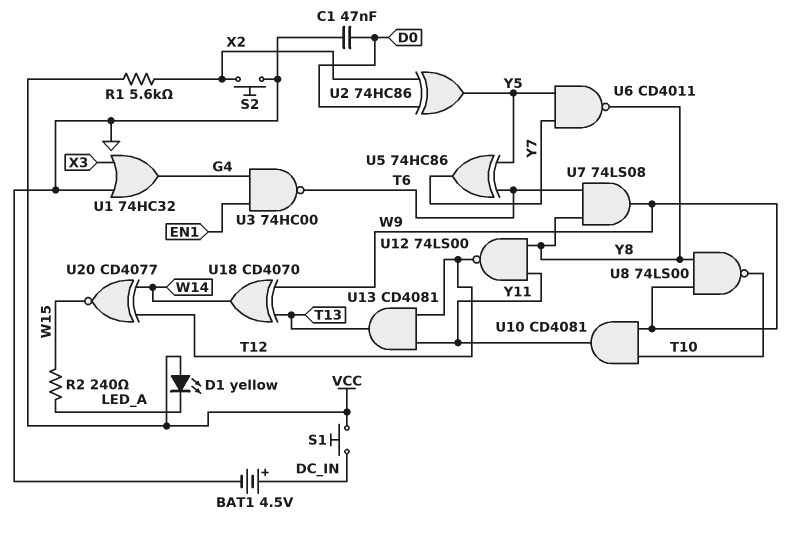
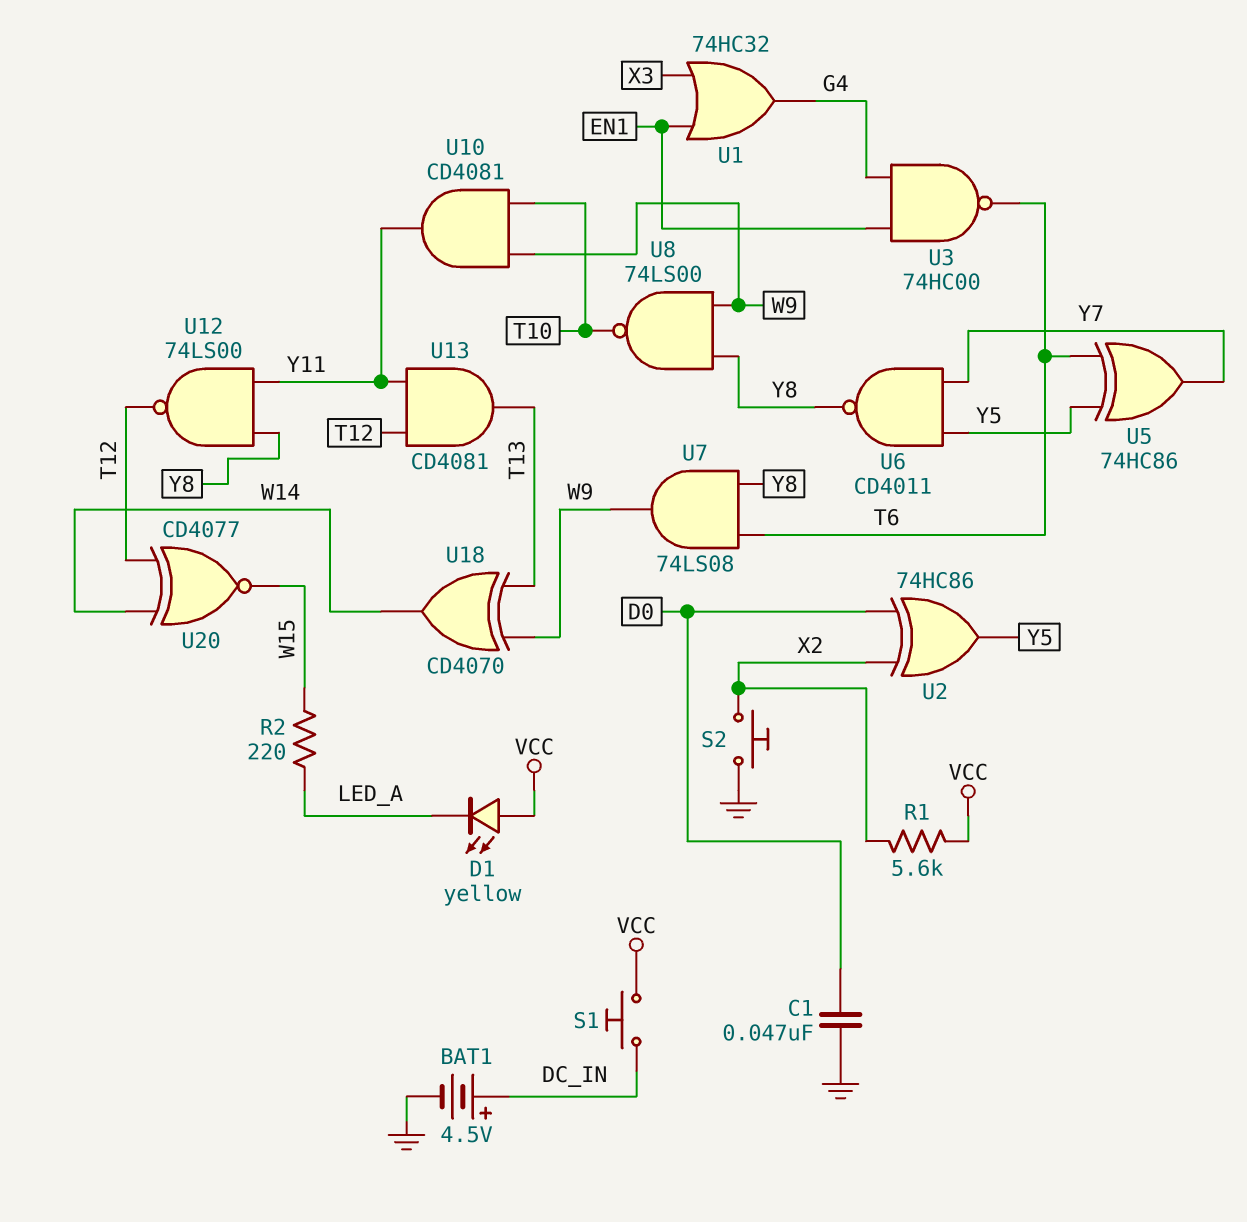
R2: 240 (LED_A, W15) -> 220 (LED_A, W15)
U1: OR 74HC32 (in GND, in X3, out G4) -> OR 74HC32 (in EN1, in X3, out G4)

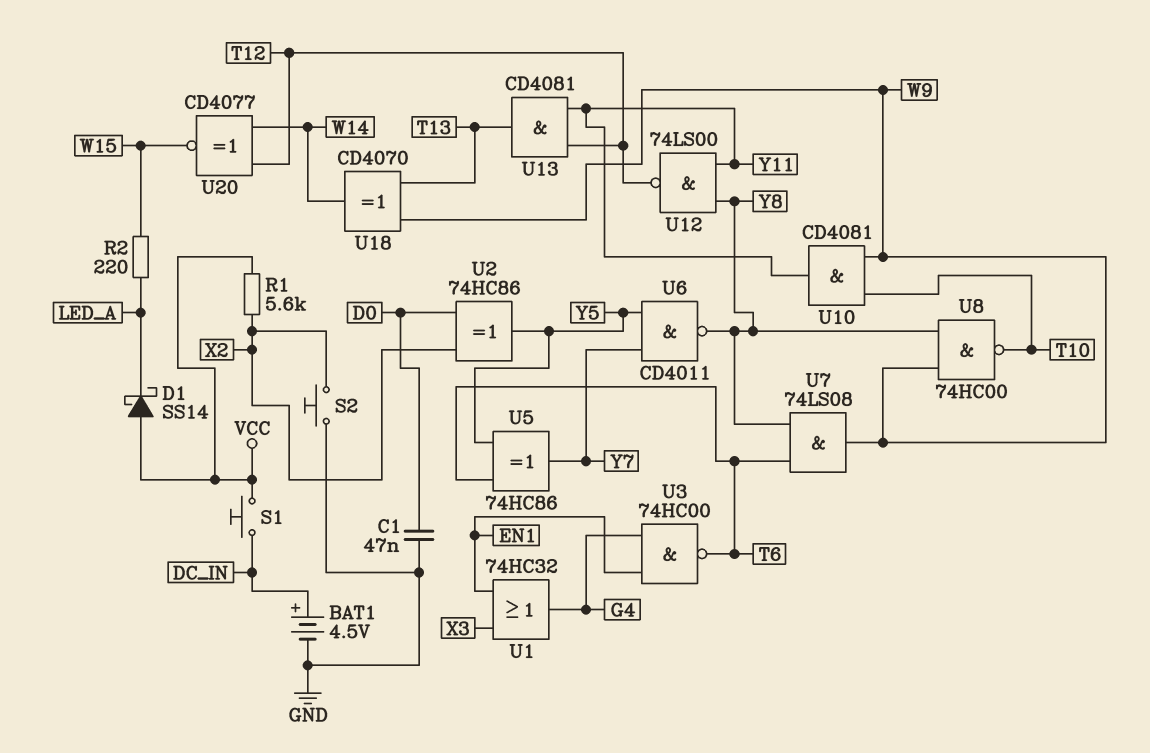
D1: LED yellow (A VCC, K LED_A) -> schottky SS14 (A VCC, K LED_A)
U8: NAND 74LS00 (in W9, in Y8, out T10) -> NAND 74HC00 (in W9, in Y8, out T10)

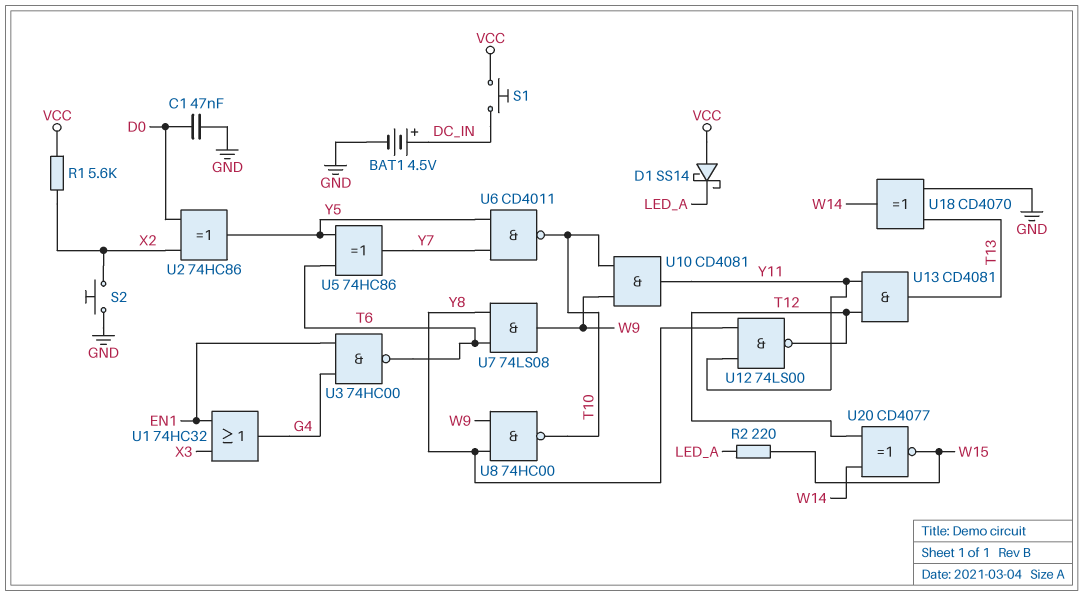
U6: NAND CD4011 (in Y5, in Y7, out Y8) -> NAND CD4011 (in Y5, in Y7, out T10)
U18: XOR CD4070 (in T13, in W9, out W14) -> XOR CD4070 (in GND, in T13, out W14)

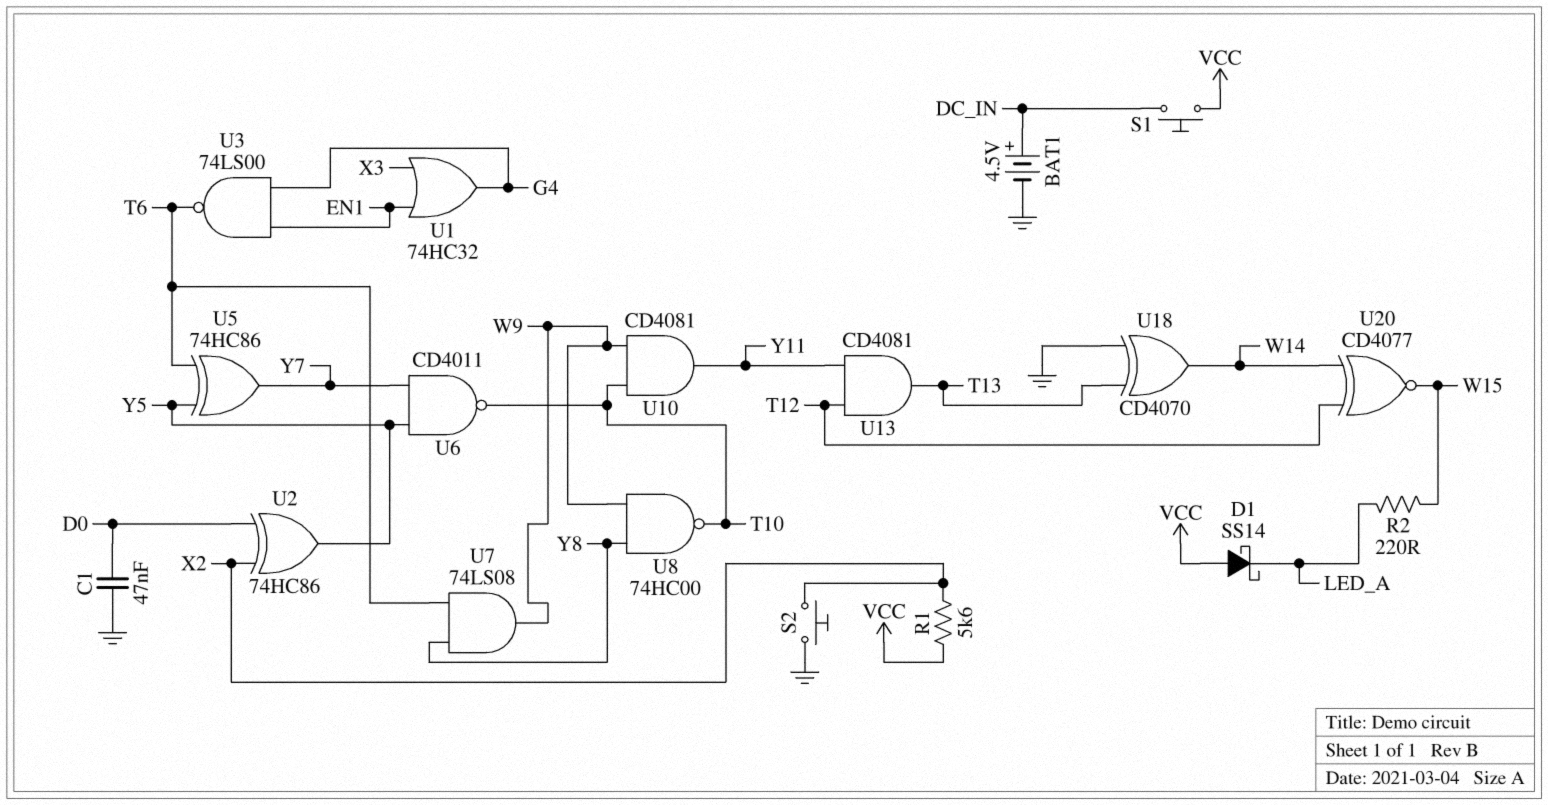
U3: NAND 74HC00 (in EN1, in G4, out T6) -> NAND 74LS00 (in EN1, in G4, out T6)
U12: NAND 74LS00 (in Y8, in Y11, out T12) -> none

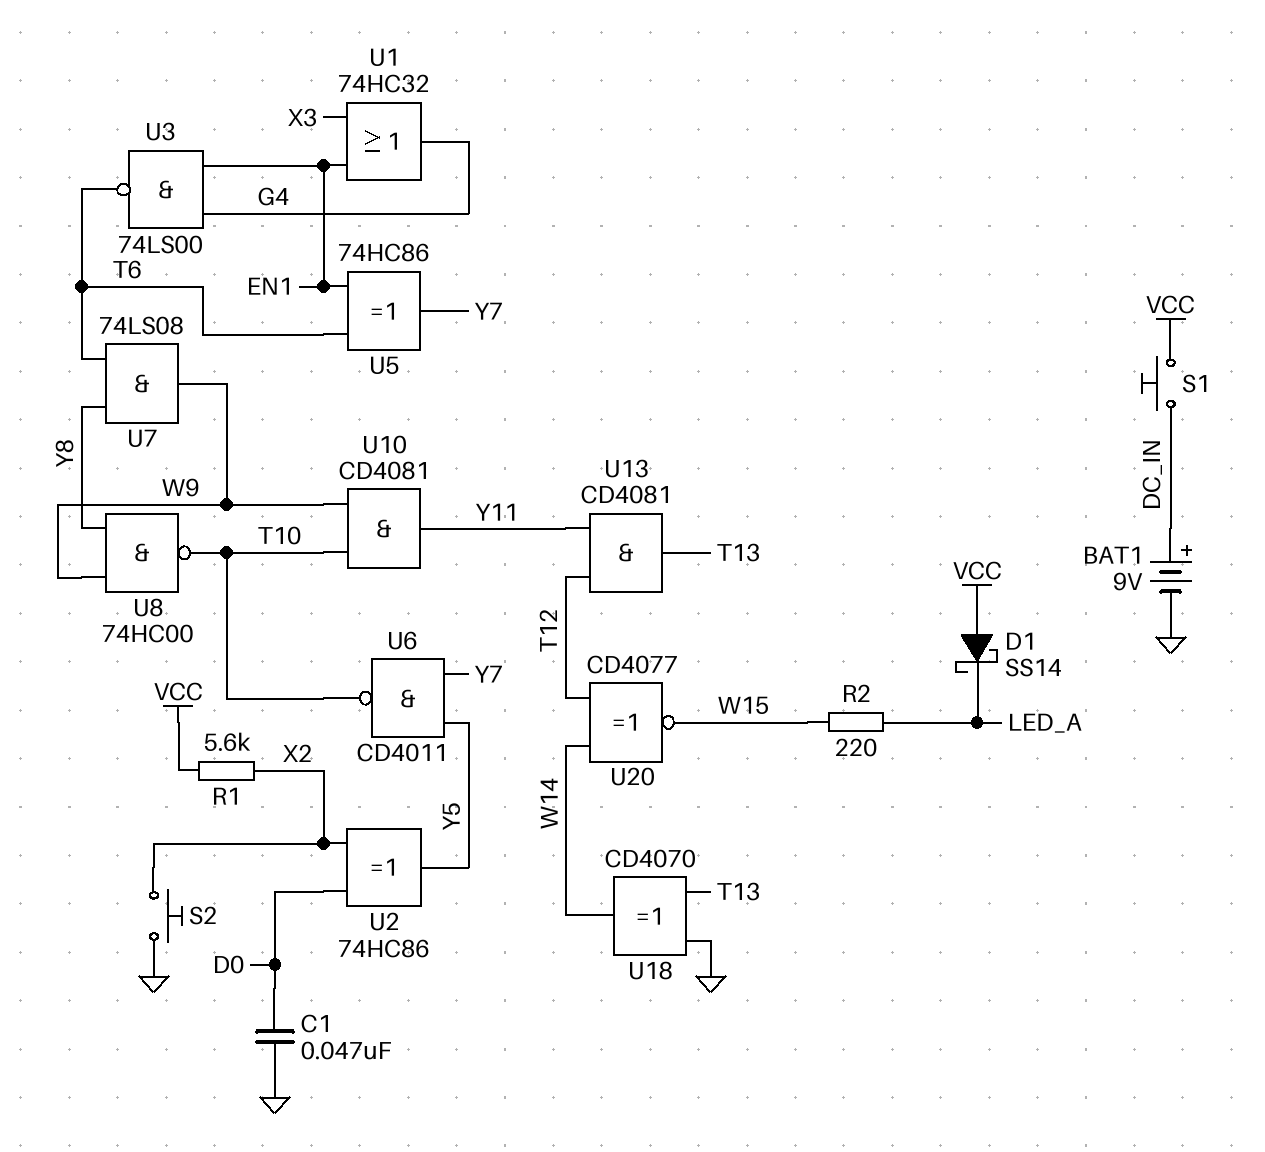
BAT1: 4.5V (plus DC_IN, minus GND) -> 9V (plus DC_IN, minus GND)
U5: XOR 74HC86 (in T6, in Y5, out Y7) -> XOR 74HC86 (in EN1, in T6, out Y7)

